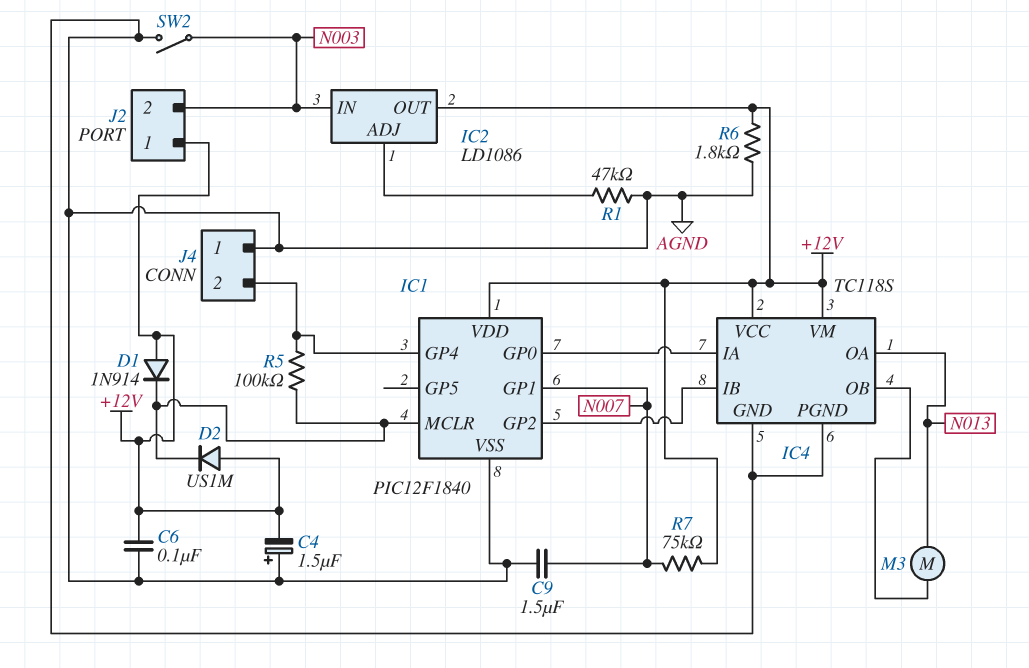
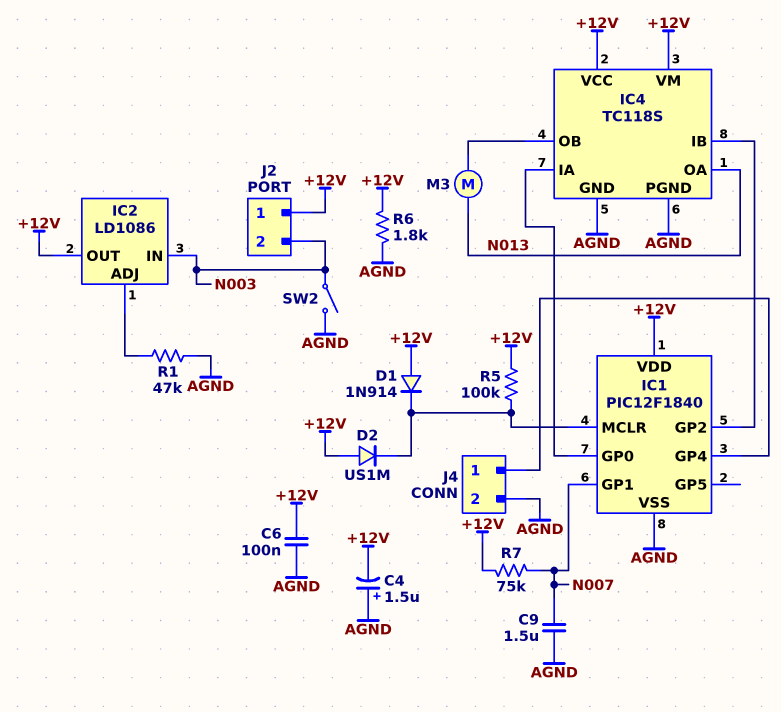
J4 pin 1: AGND -> IC1/GP4
J4 pin 2: IC1/GP4 -> AGND
R5: 100k (IC1/GP4, IC1/MCLR) -> 100k (+12V, IC1/MCLR)

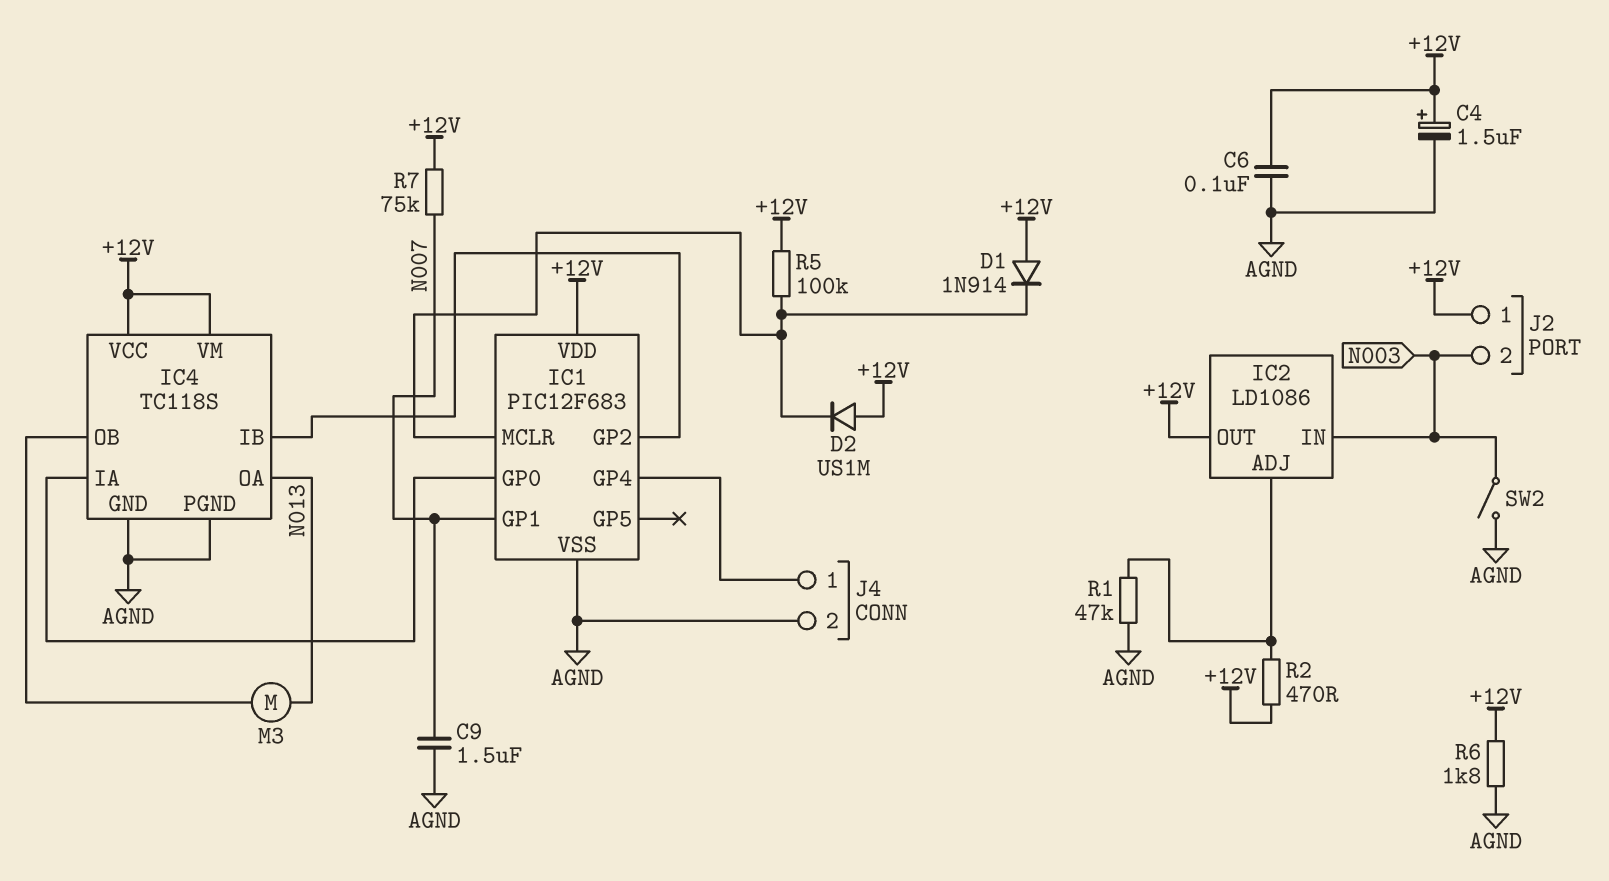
C4: 1.5uF (plus AGND, minus +12V) -> 1.5uF (plus +12V, minus AGND)
IC1: PIC12F1840 -> PIC12F683
R2: none -> 470 (+12V, IC2/ADJ)

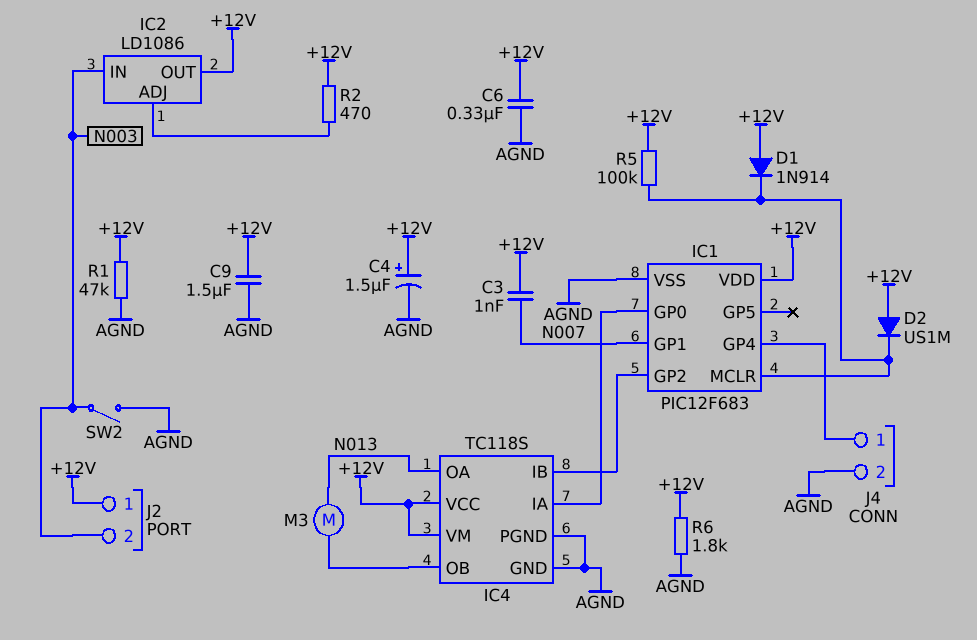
C3: none -> 1nF (+12V, N007)
C6: 100nF (+12V, AGND) -> 330nF (+12V, AGND)
C9: 1.5uF (AGND, N007) -> 1.5uF (+12V, AGND)
R1: 47k (AGND, IC2/ADJ) -> 47k (+12V, AGND)
R7: 75k (+12V, N007) -> none

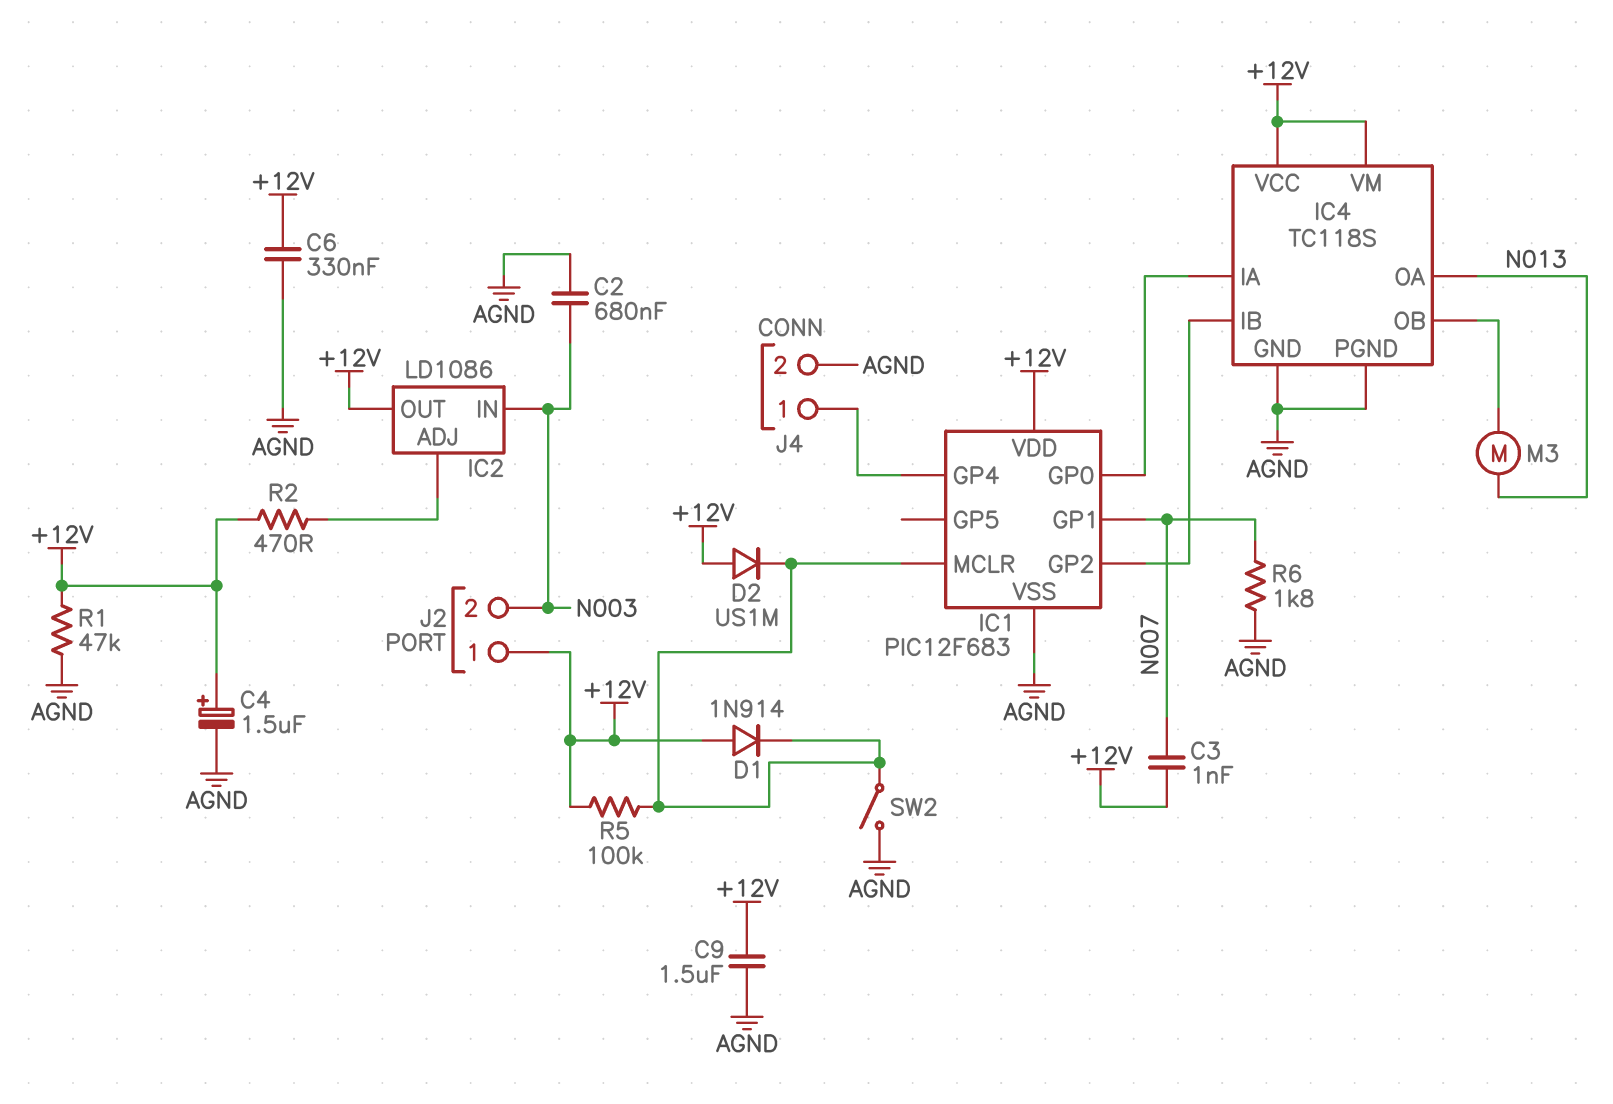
C2: none -> 680nF (AGND, N003)
R6: 1.8k (+12V, AGND) -> 1.8k (AGND, N007)
SW2: switch (AGND, N003) -> switch (AGND, IC1/MCLR)

